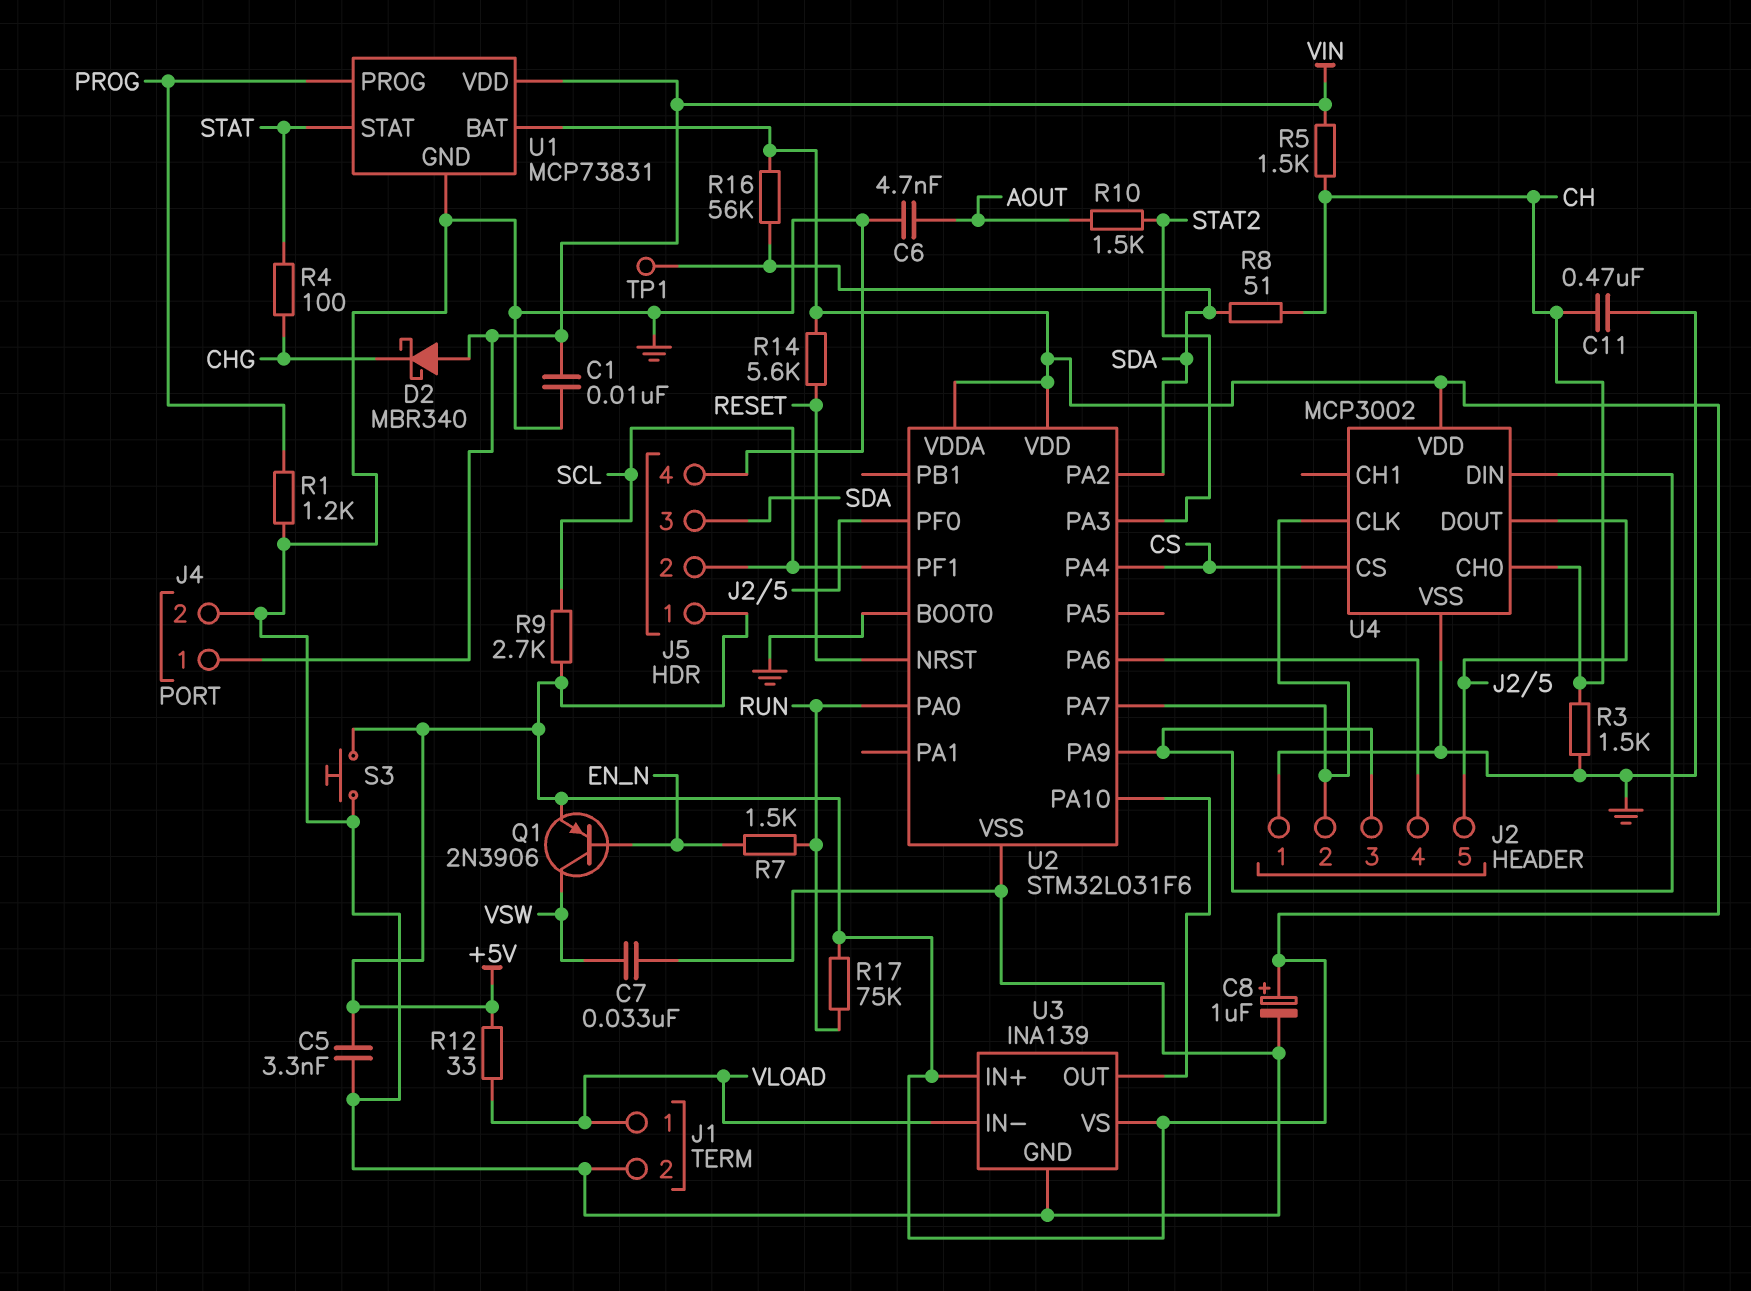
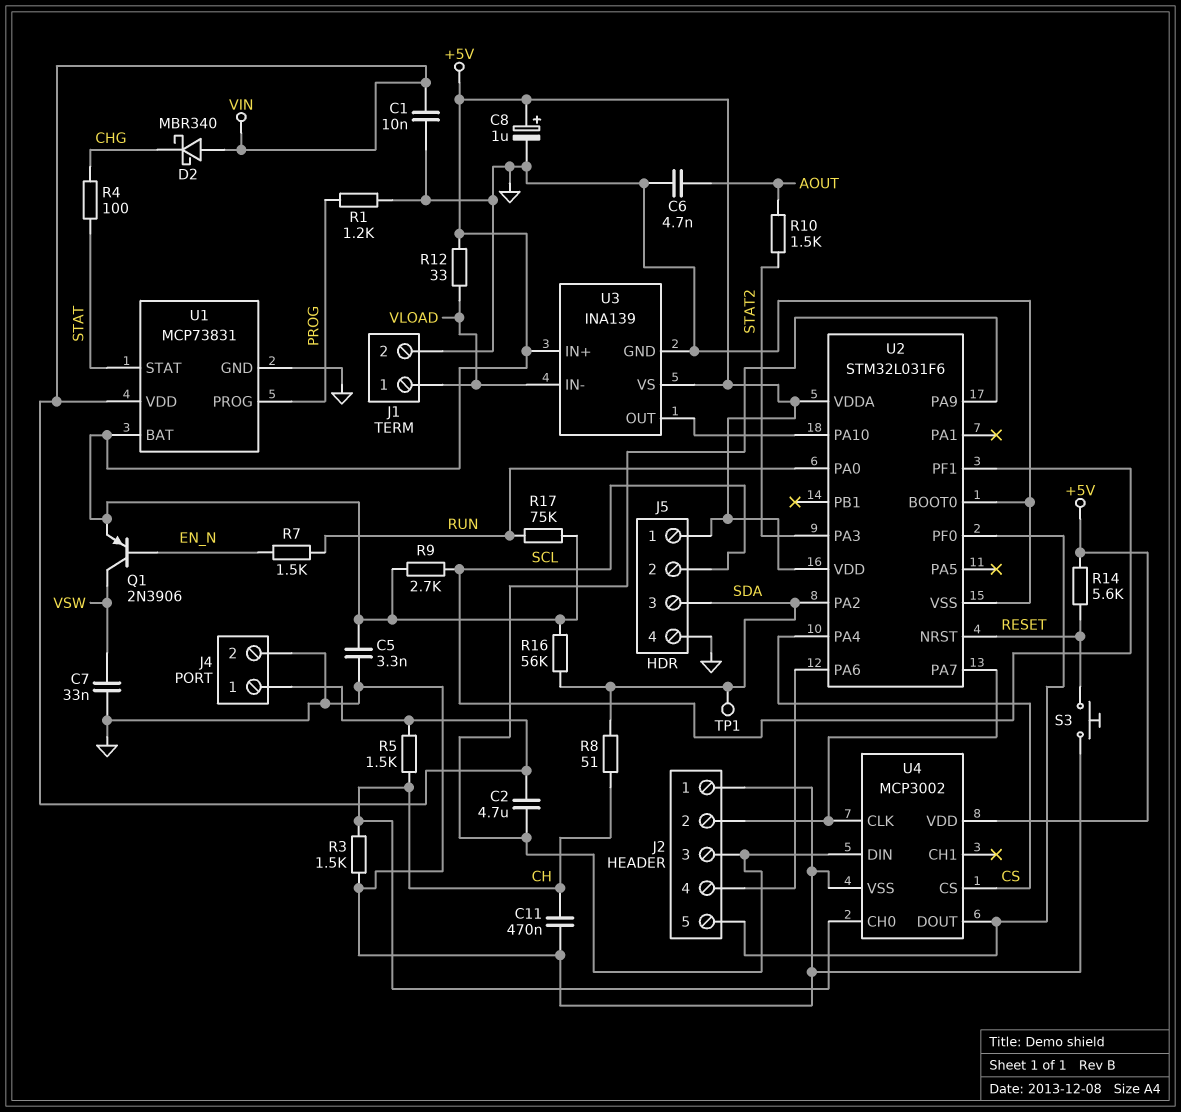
C2: none -> 4.7uF (J2/3, VIN)
S3: button (+5V, GND) -> button (GND, RESET)

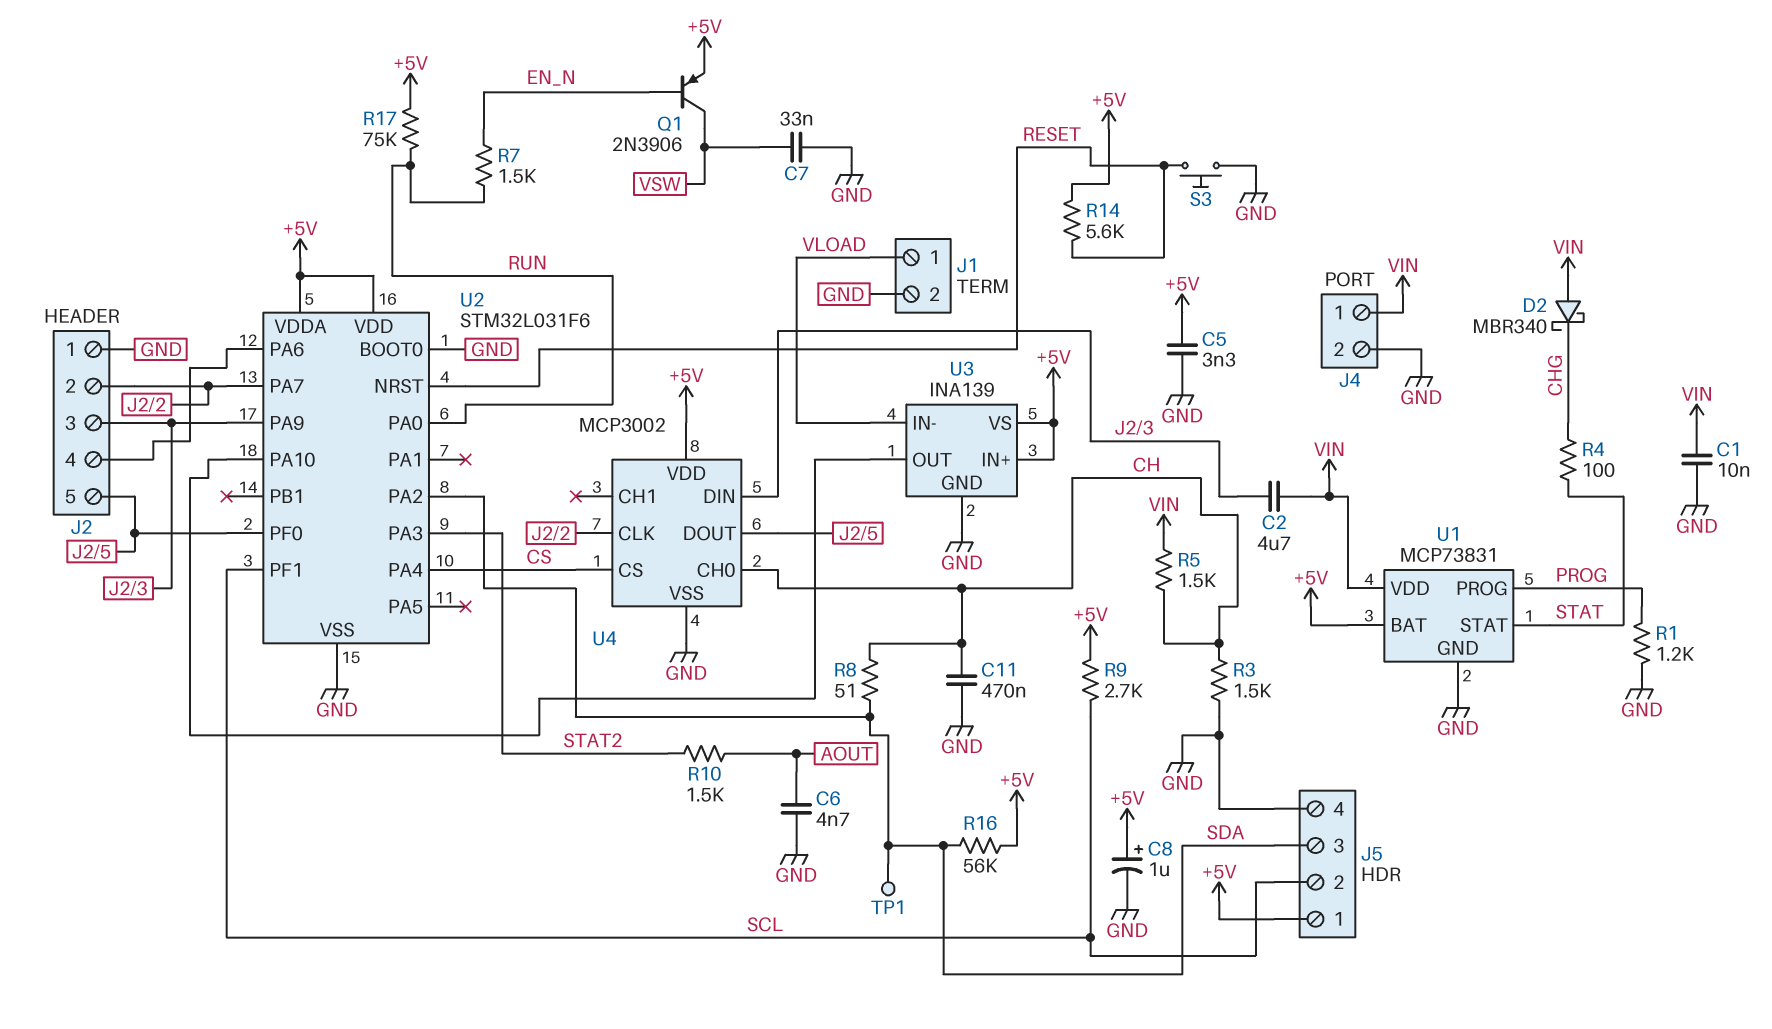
R12: 33 (+5V, VLOAD) -> none

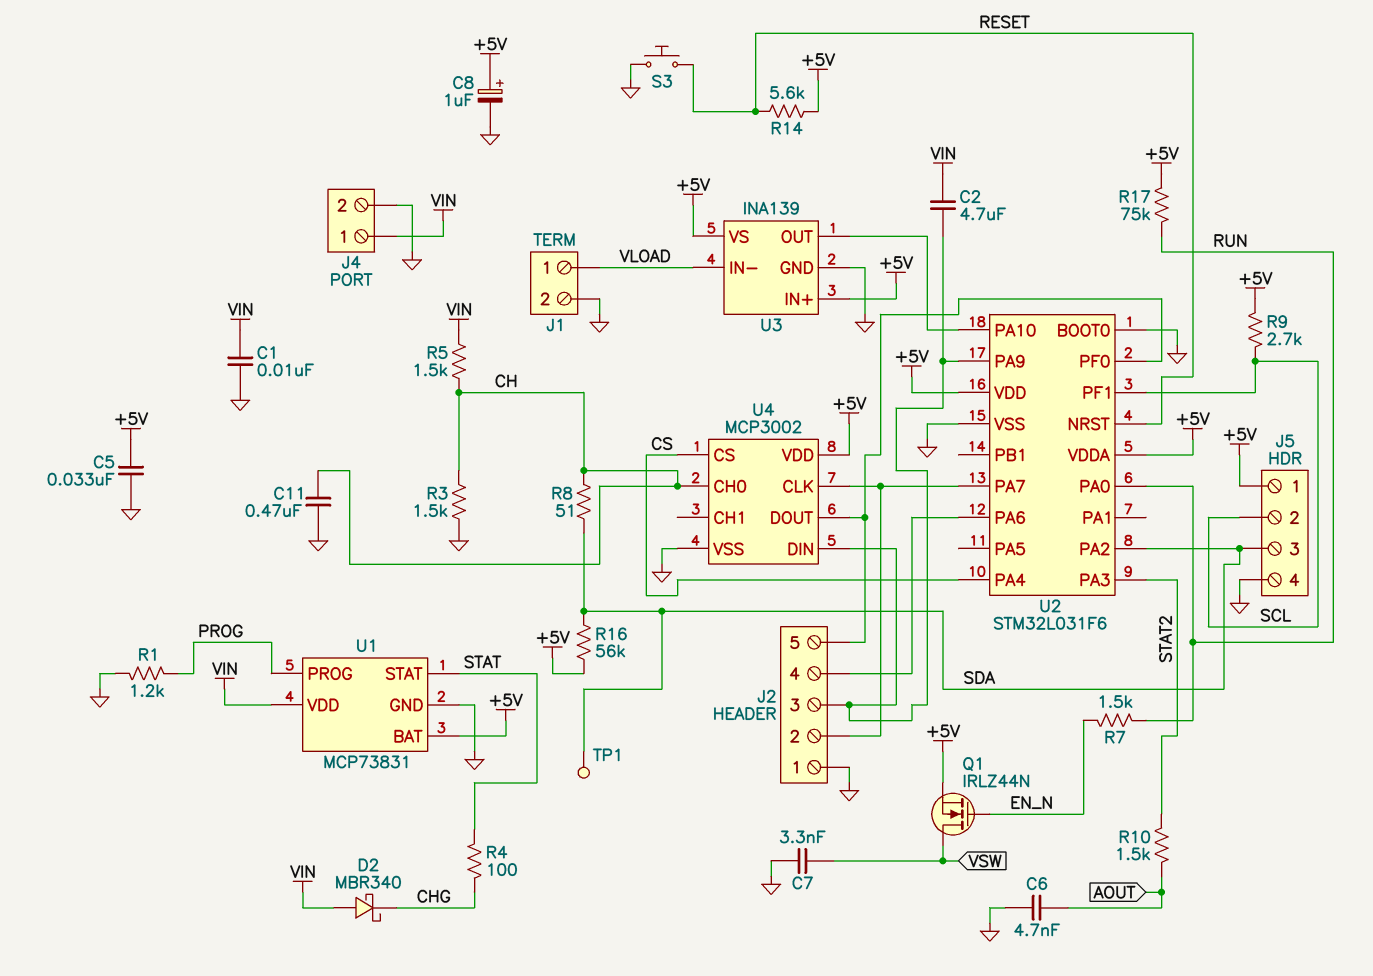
C5: 3.3nF (+5V, GND) -> 33nF (+5V, GND)
C7: 33nF (GND, VSW) -> 3.3nF (GND, VSW)
Q1: PNP 2N3906 (B EN_N, C VSW, E +5V) -> NMOS IRLZ44N (G EN_N, D VSW, S +5V)

